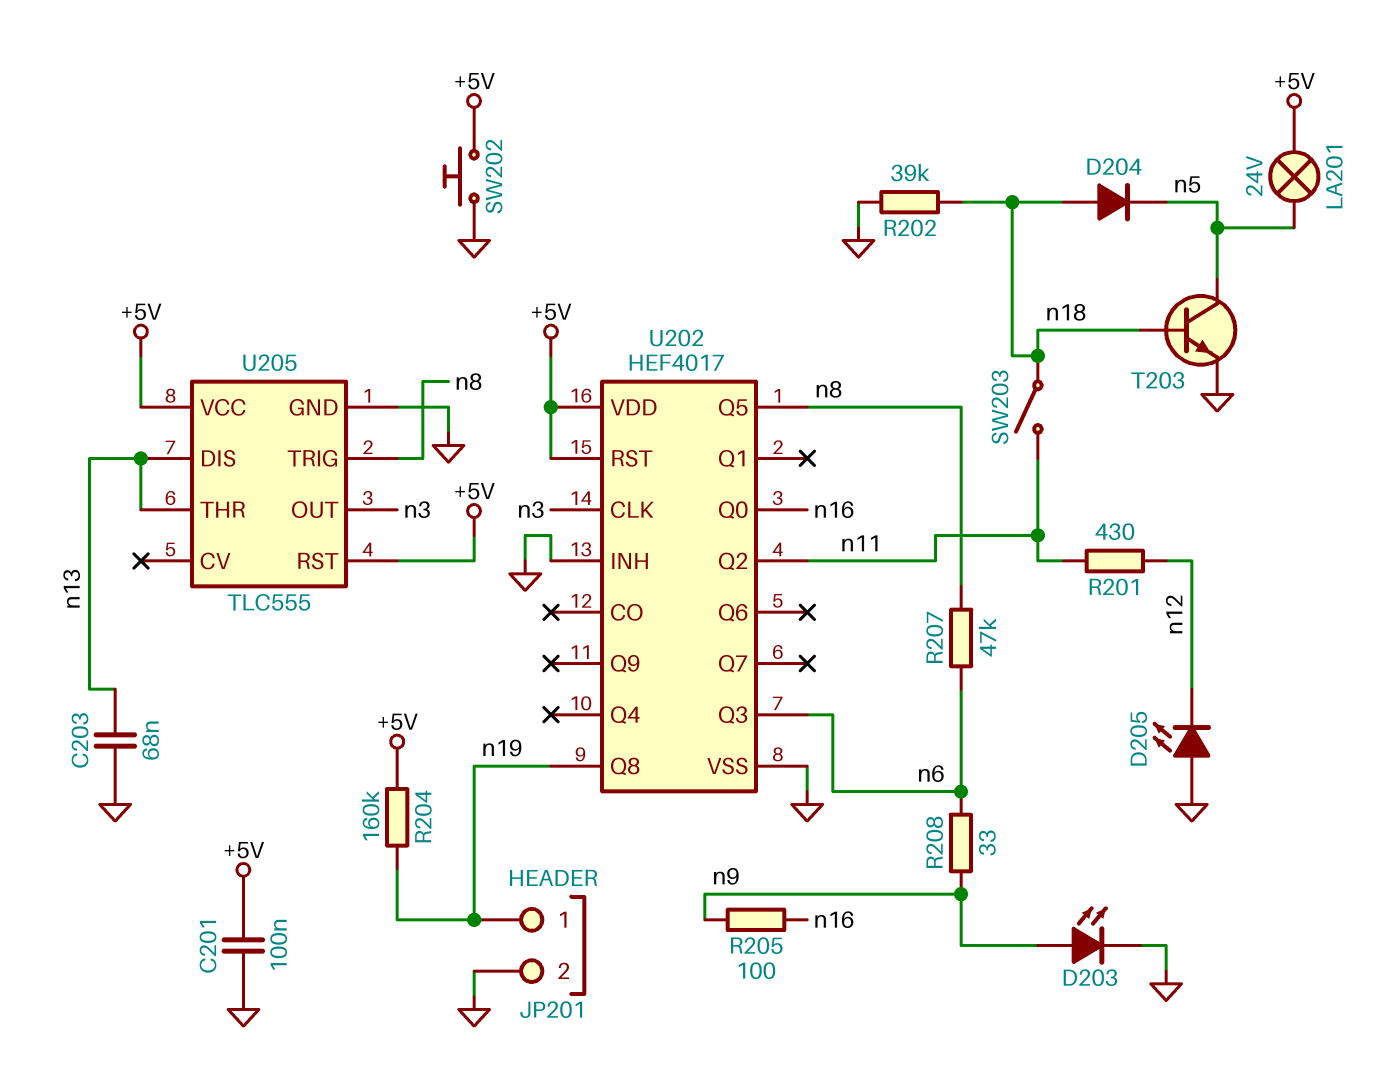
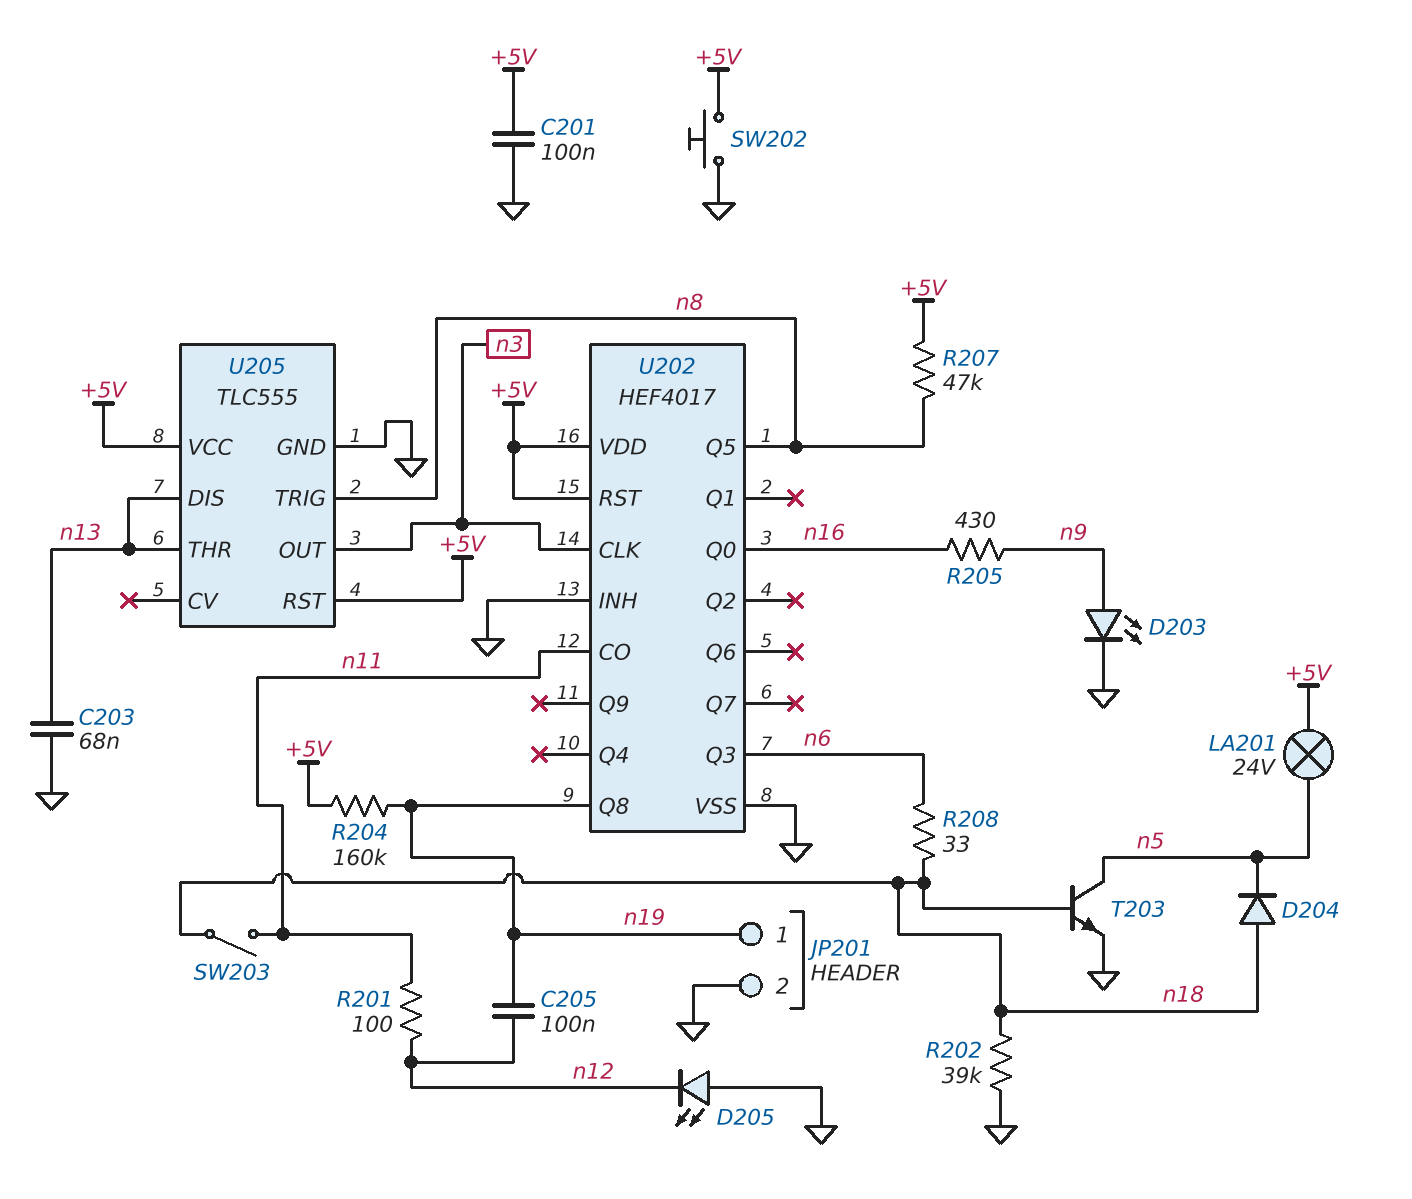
C205: none -> 100nF (n12, n19)
R201: 430 (n11, n12) -> 100 (n11, n12)
R205: 100 (n9, n16) -> 430 (n9, n16)
R207: 47k (n6, n8) -> 47k (+5V, n8)
R208: 33 (n6, n9) -> 33 (n6, n18)
U202 pin CO: none -> n11
U202 pin Q2: n11 -> none

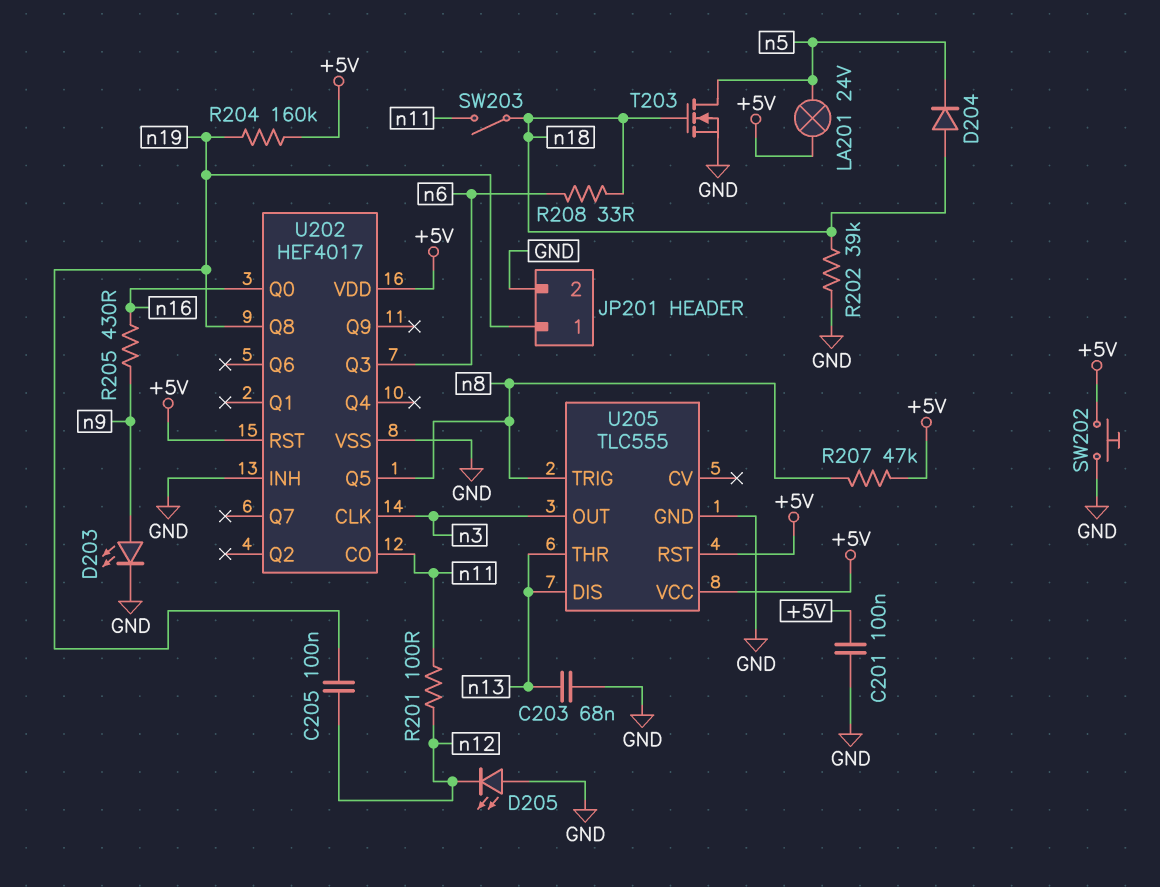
T203: NPN (B n18, C n5, E GND) -> NMOS (G n18, D n5, S GND)

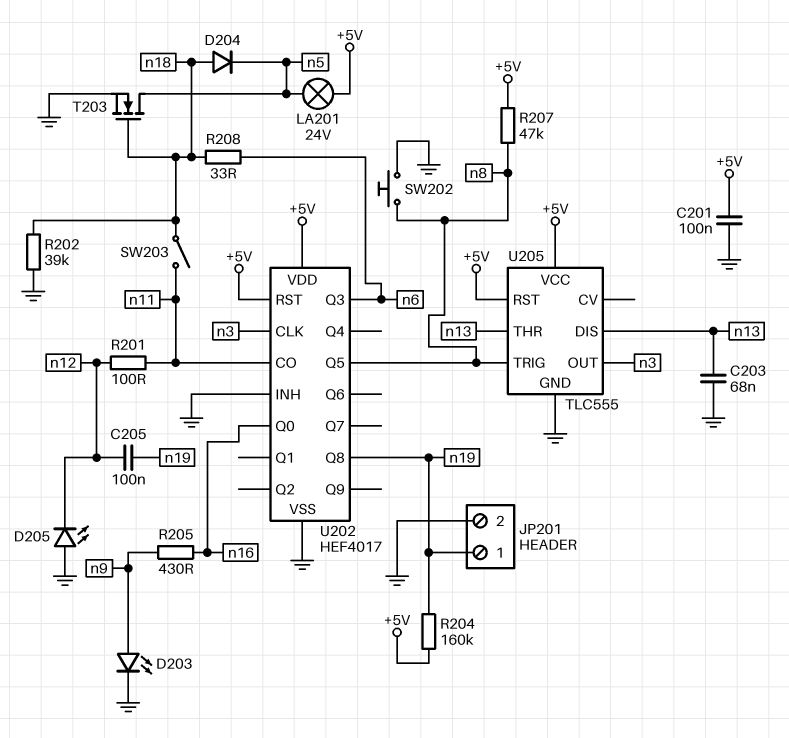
SW202: button (+5V, GND) -> button (GND, n8)

